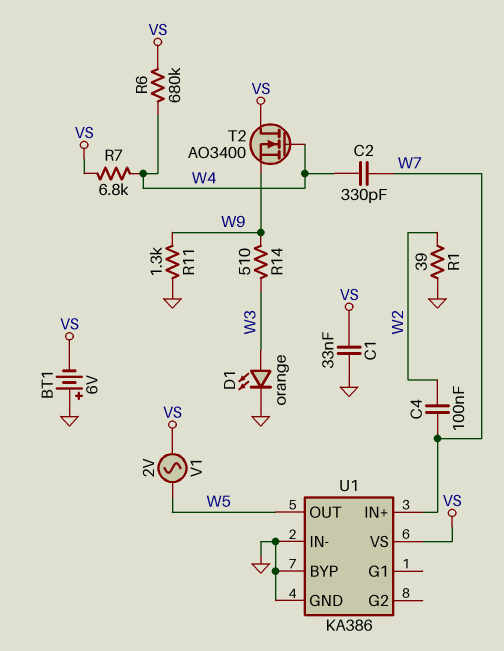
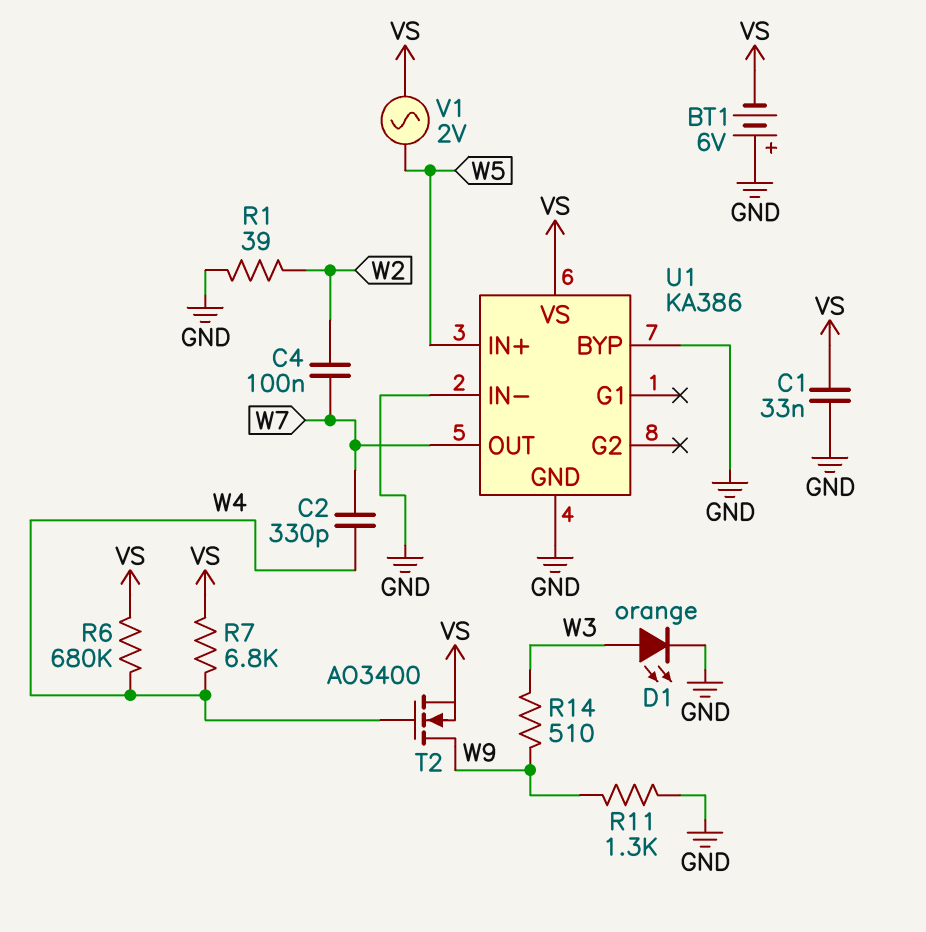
T2: NMOS AO3400 (G W4, D VS, S W9) -> NMOS AO3400 (G W4, D W9, S VS)
U1 pin IN+: W7 -> W5
U1 pin OUT: W5 -> W7

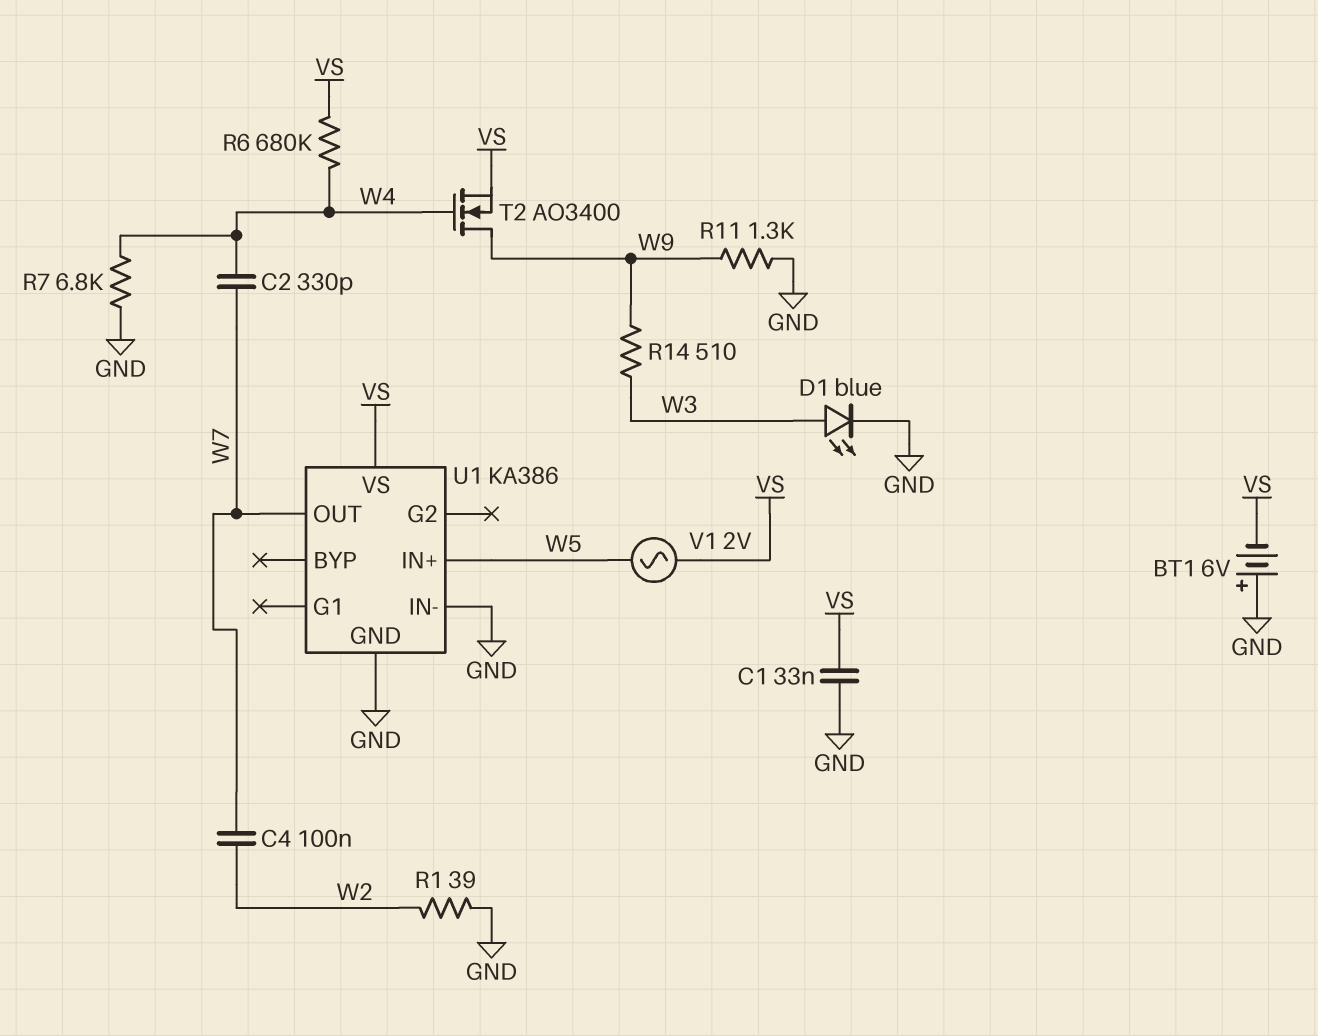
D1: LED orange (A W3, K GND) -> LED blue (A W3, K GND)
R7: 6.8k (VS, W4) -> 6.8k (GND, W4)
U1 pin BYP: GND -> none

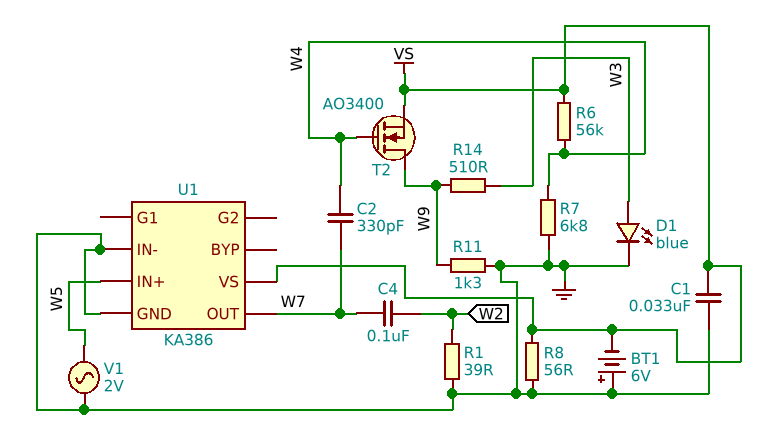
R6: 680k (VS, W4) -> 56k (VS, W4)
R8: none -> 56 (GND, VS)
V1: AC 2V (VS, W5) -> AC 2V (GND, W5)

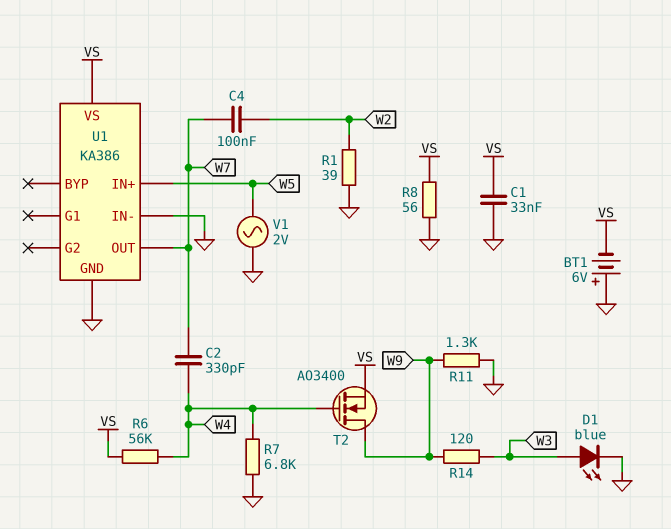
R14: 510 (W3, W9) -> 120 (W3, W9)

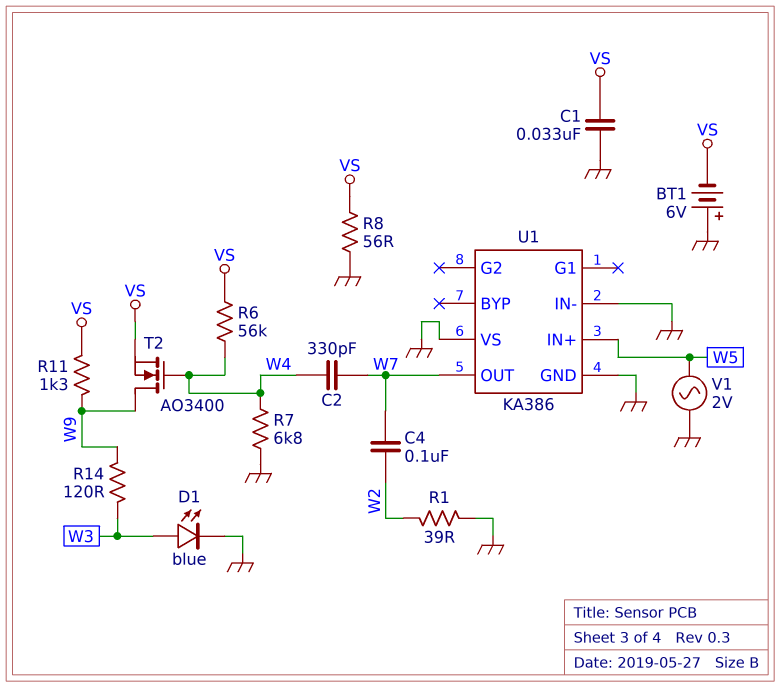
R11: 1.3k (GND, W9) -> 1.3k (VS, W9)
U1 pin VS: VS -> GND

